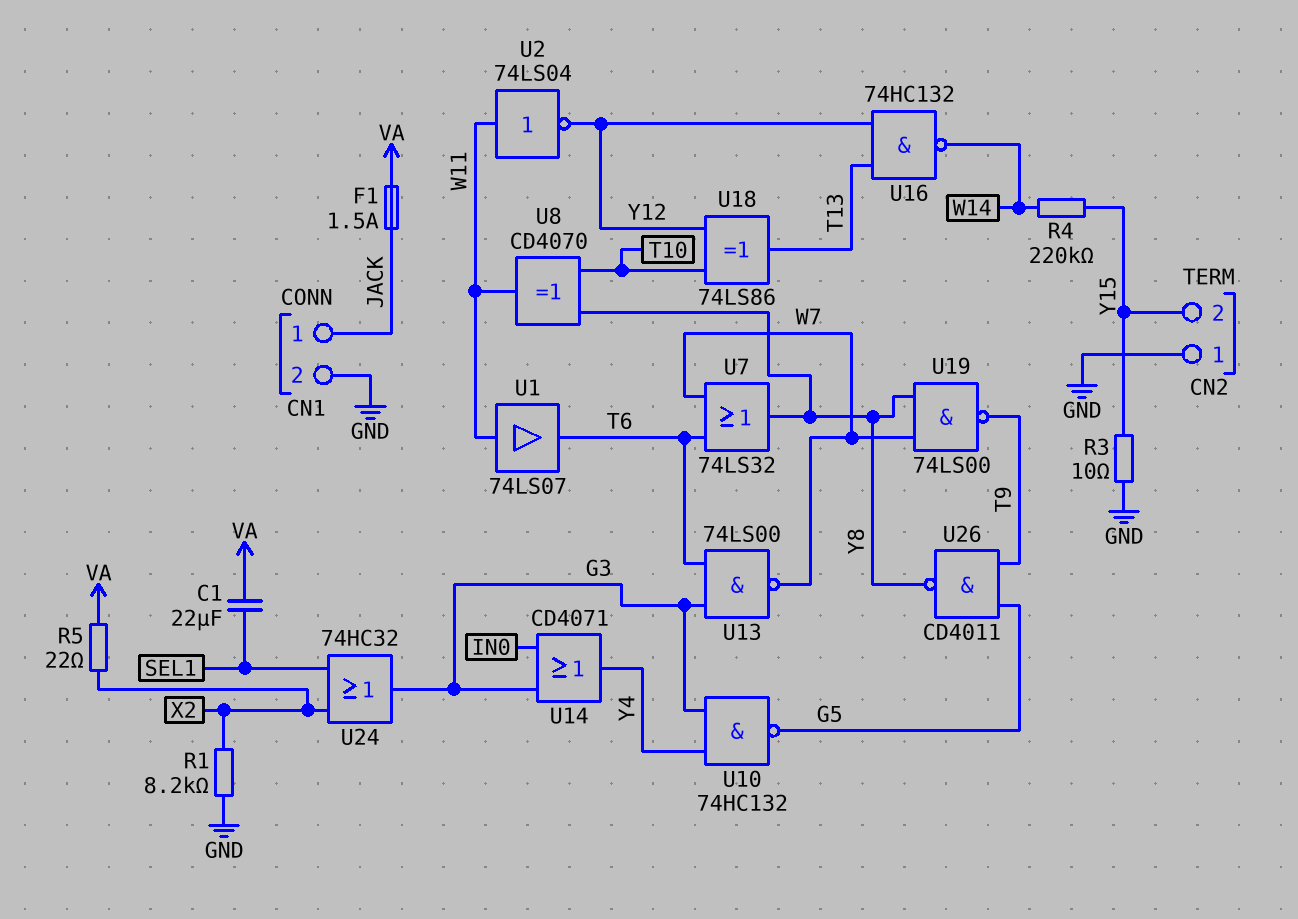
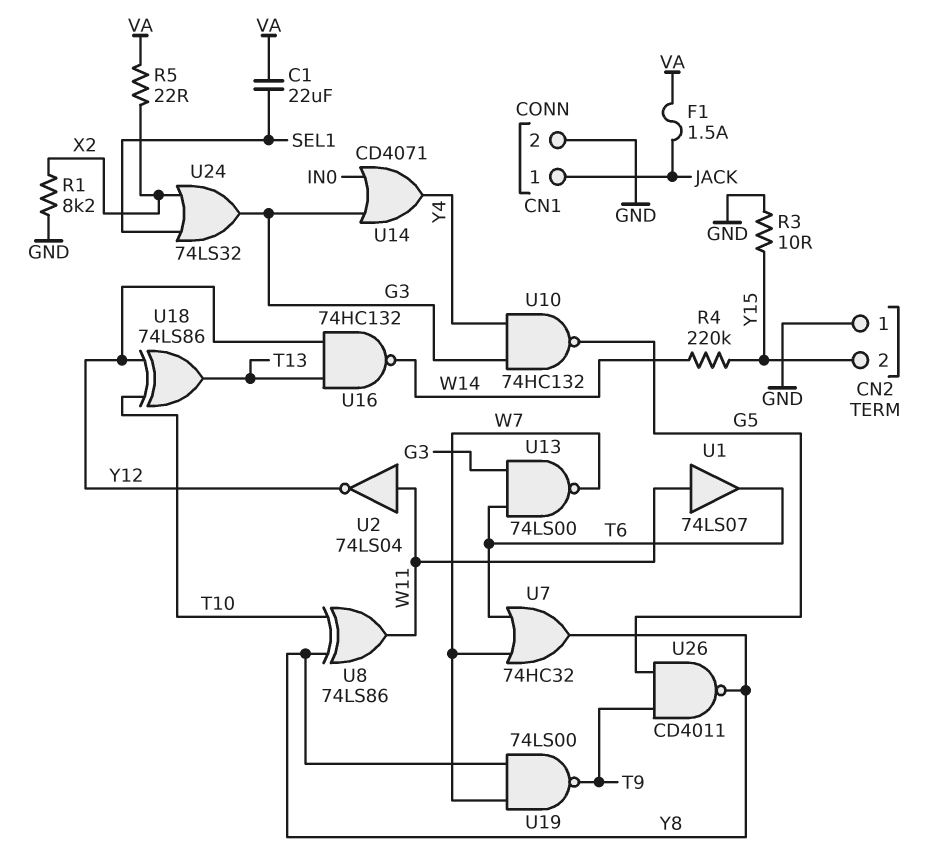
U7: OR 74LS32 (in T6, in W7, out Y8) -> OR 74HC32 (in T6, in W7, out Y8)
U8: XOR CD4070 (in T10, in Y8, out W11) -> XOR 74LS86 (in T10, in Y8, out W11)
U24: OR 74HC32 (in SEL1, in X2, out G3) -> OR 74LS32 (in SEL1, in X2, out G3)

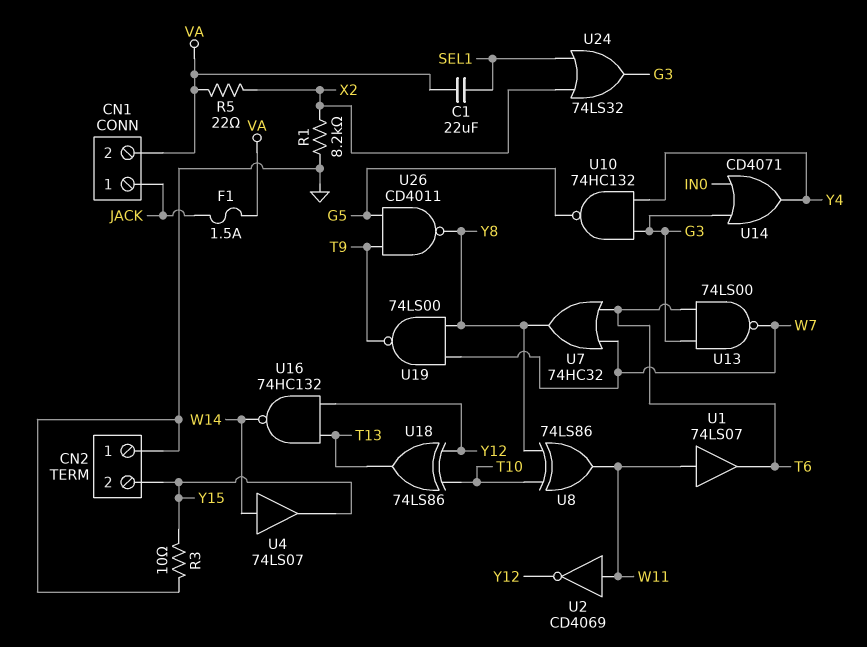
CN1 pin 2: GND -> VA
R4: 220k (W14, Y15) -> none
U2: NOT 74LS04 (in W11, out Y12) -> NOT CD4069 (in W11, out Y12)
U4: none -> buffer 74LS07 (in W14, out Y15)

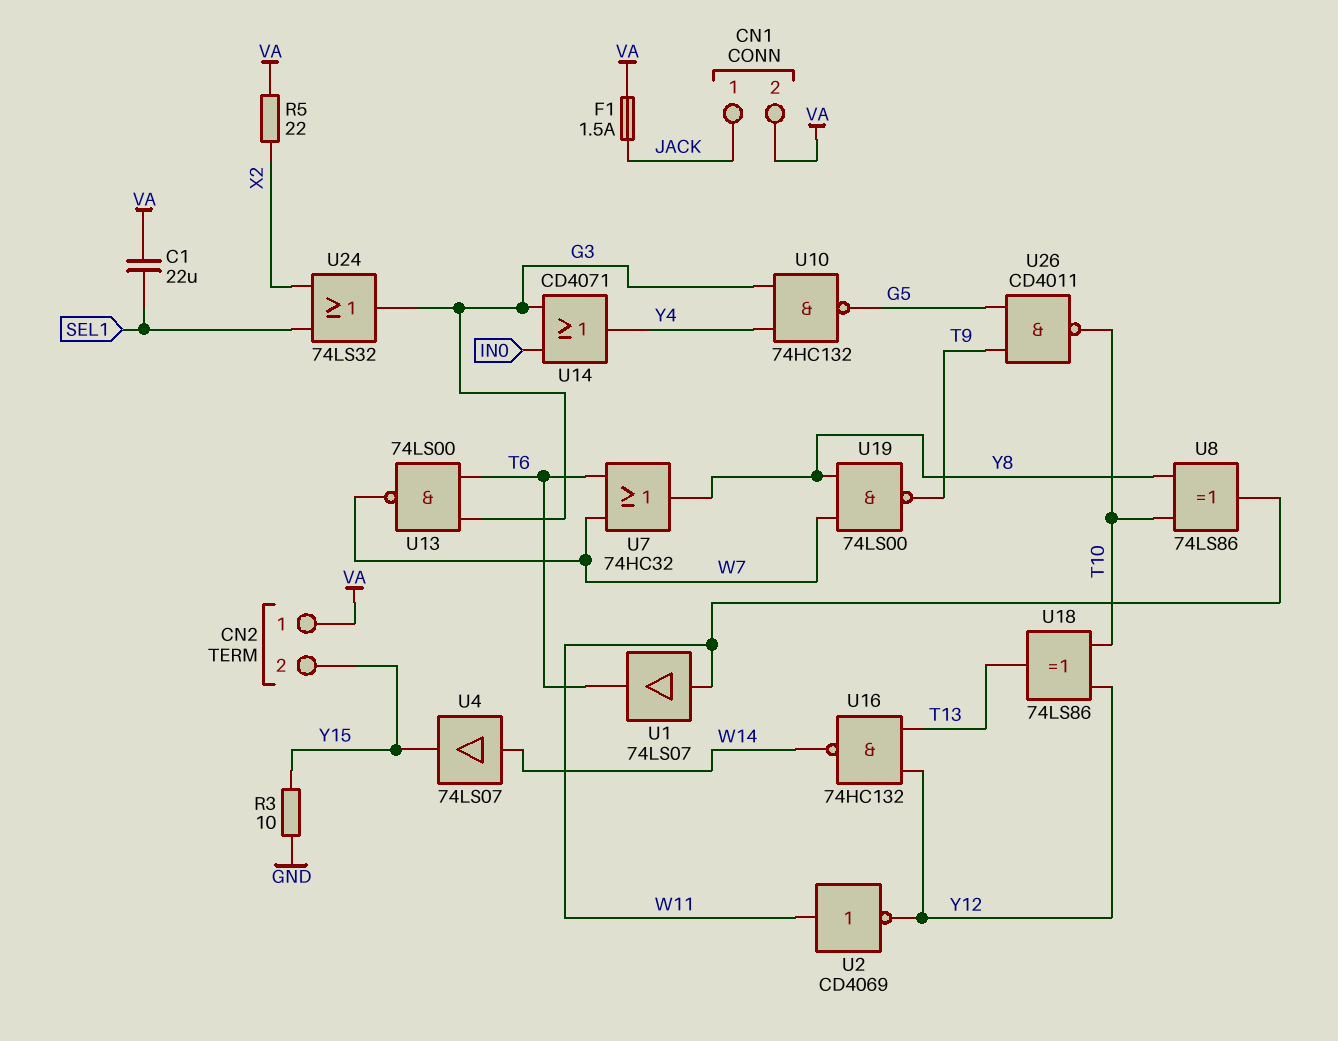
CN2 pin 1: GND -> VA
R1: 8.2k (GND, X2) -> none
U26: NAND CD4011 (in G5, in T9, out Y8) -> NAND CD4011 (in G5, in T9, out T10)

